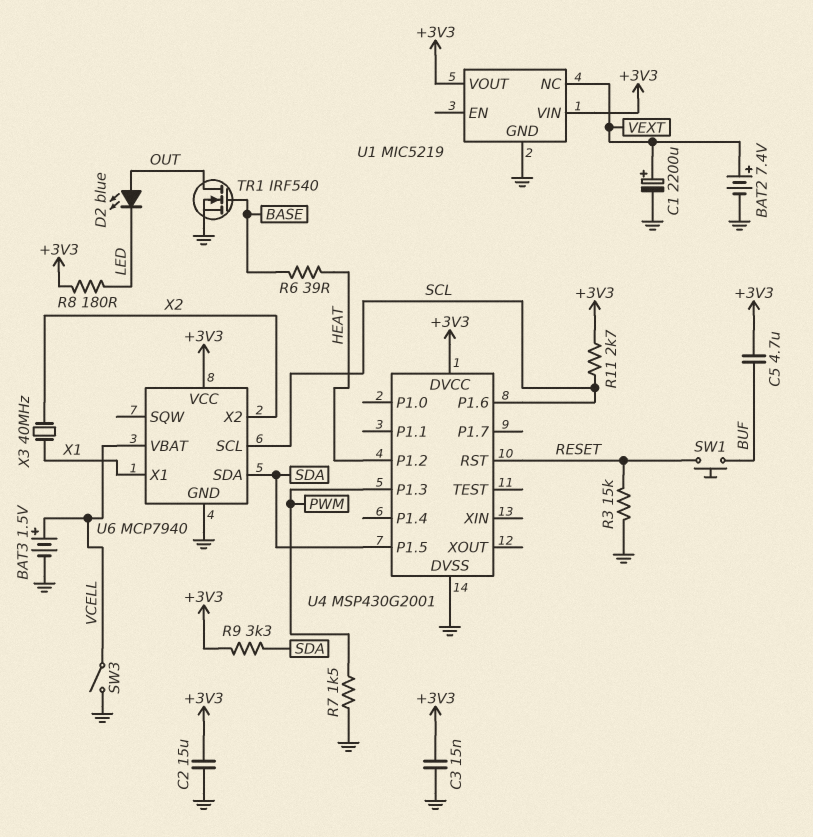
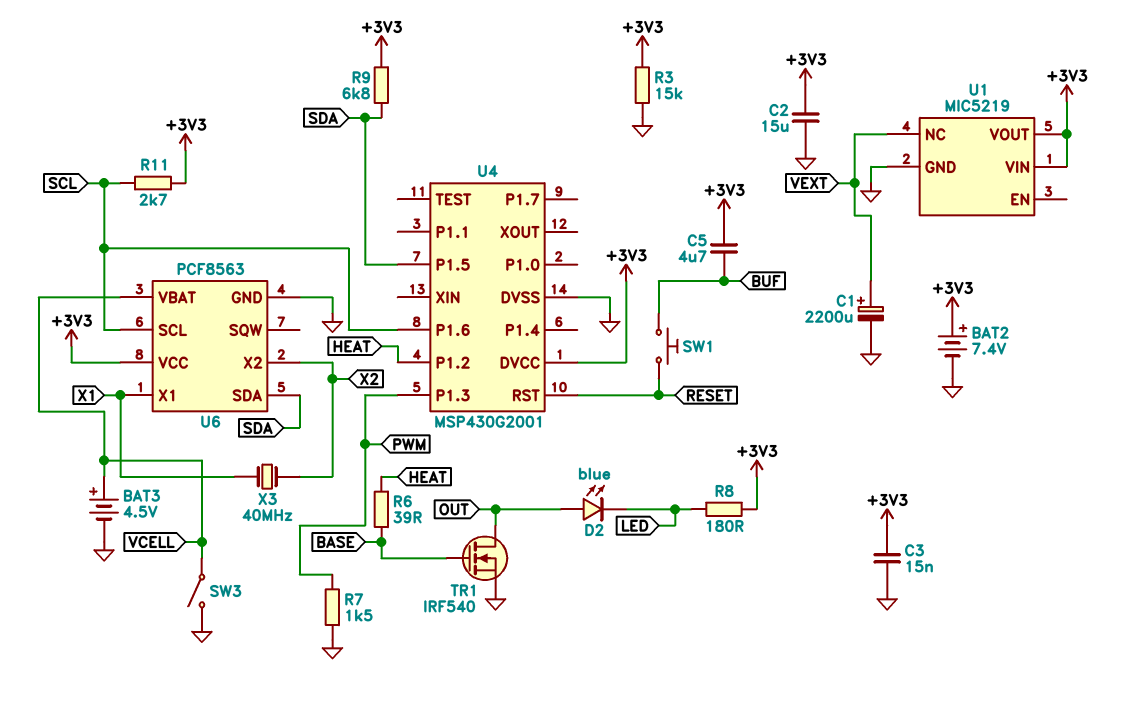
BAT2: 7.4V (plus VEXT, minus GND) -> 7.4V (plus +3V3, minus GND)
BAT3: 1.5V (plus VCELL, minus GND) -> 4.5V (plus VCELL, minus GND)
R3: 15k (GND, RESET) -> 15k (+3V3, GND)
R9: 3.3k (+3V3, SDA) -> 6.8k (+3V3, SDA)
U6: MCP7940 -> PCF8563

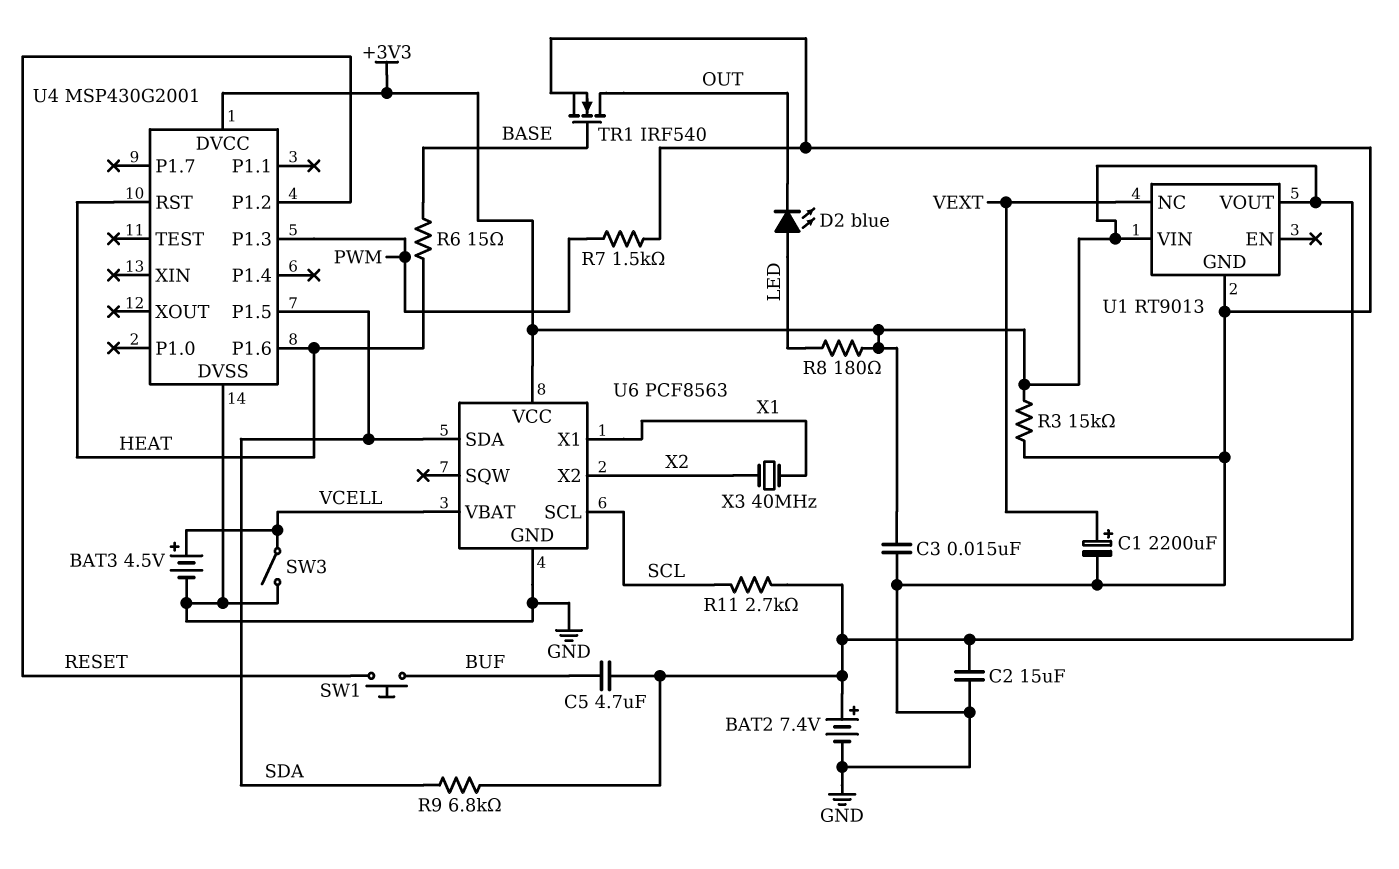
D2: LED blue (A OUT, K LED) -> LED blue (A LED, K OUT)
R6: 39 (BASE, HEAT) -> 15 (BASE, HEAT)
U1: MIC5219 -> RT9013
U4 pin P1.2: HEAT -> RESET
U4 pin P1.6: SCL -> HEAT
U4 pin RST: RESET -> HEAT

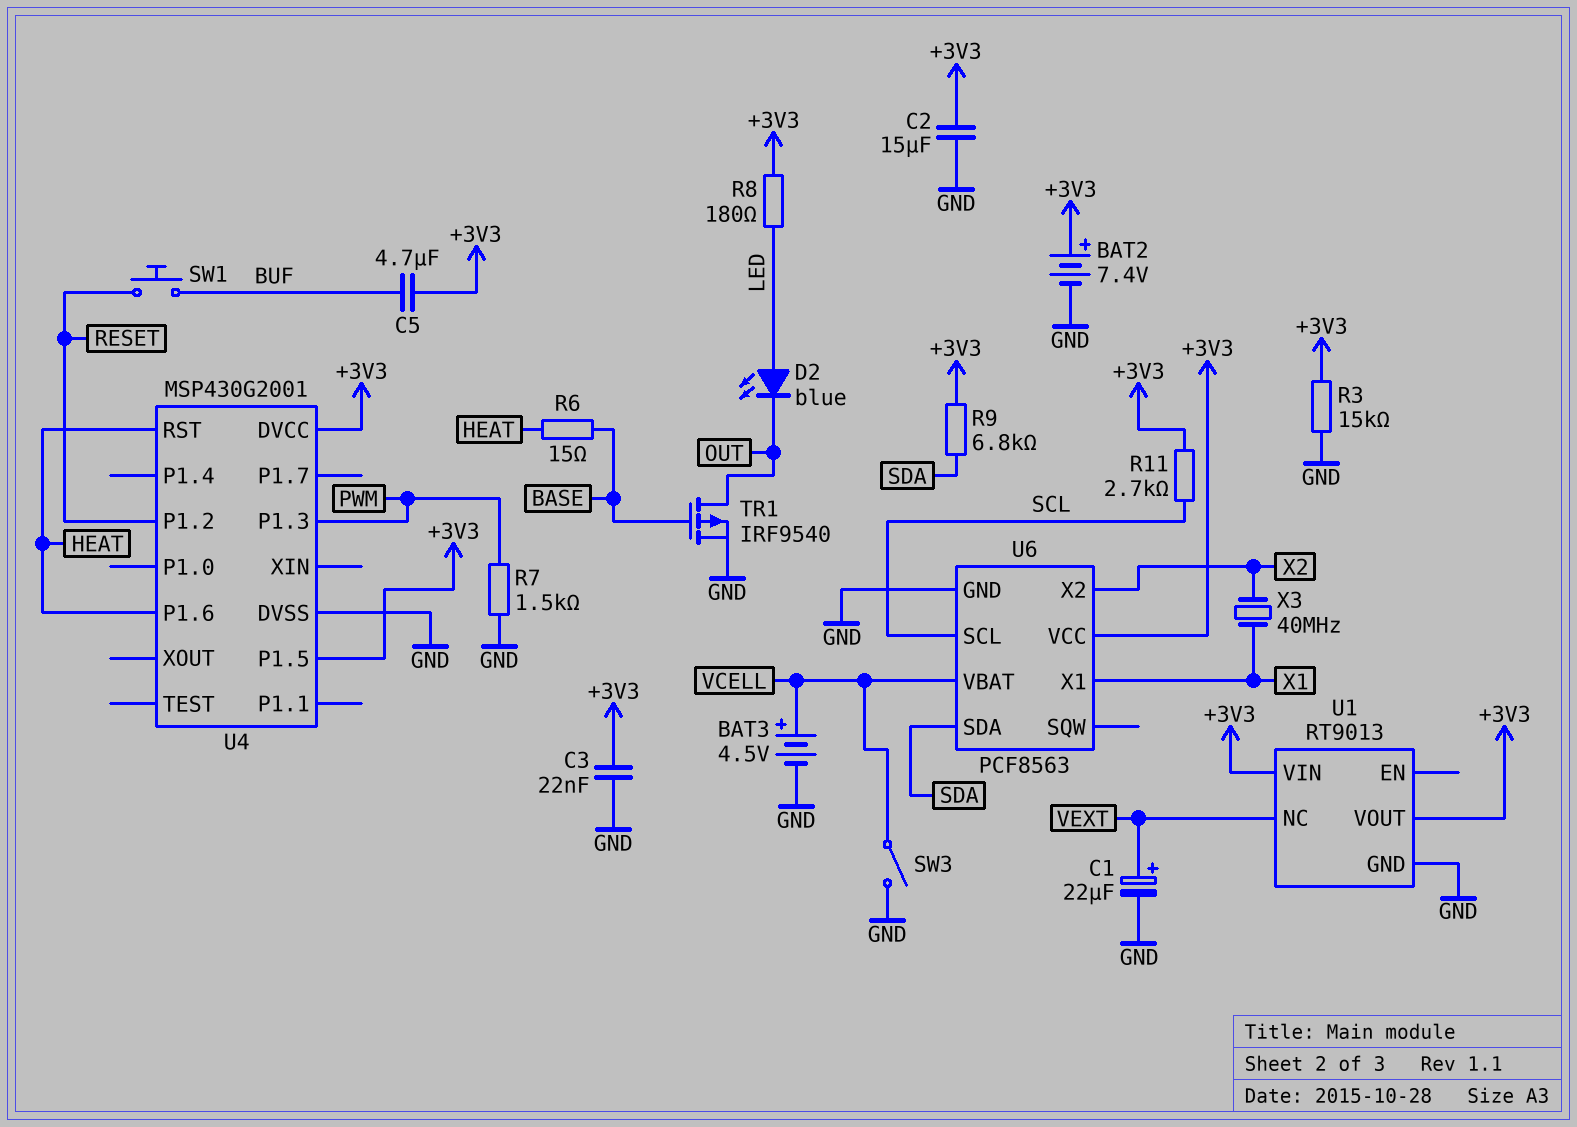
C1: 2200uF (plus VEXT, minus GND) -> 22uF (plus VEXT, minus GND)
C3: 15nF (+3V3, GND) -> 22nF (+3V3, GND)
TR1: NMOS IRF540 (G BASE, D OUT, S GND) -> PMOS IRF9540 (G BASE, D OUT, S GND)
U4 pin P1.5: SDA -> +3V3

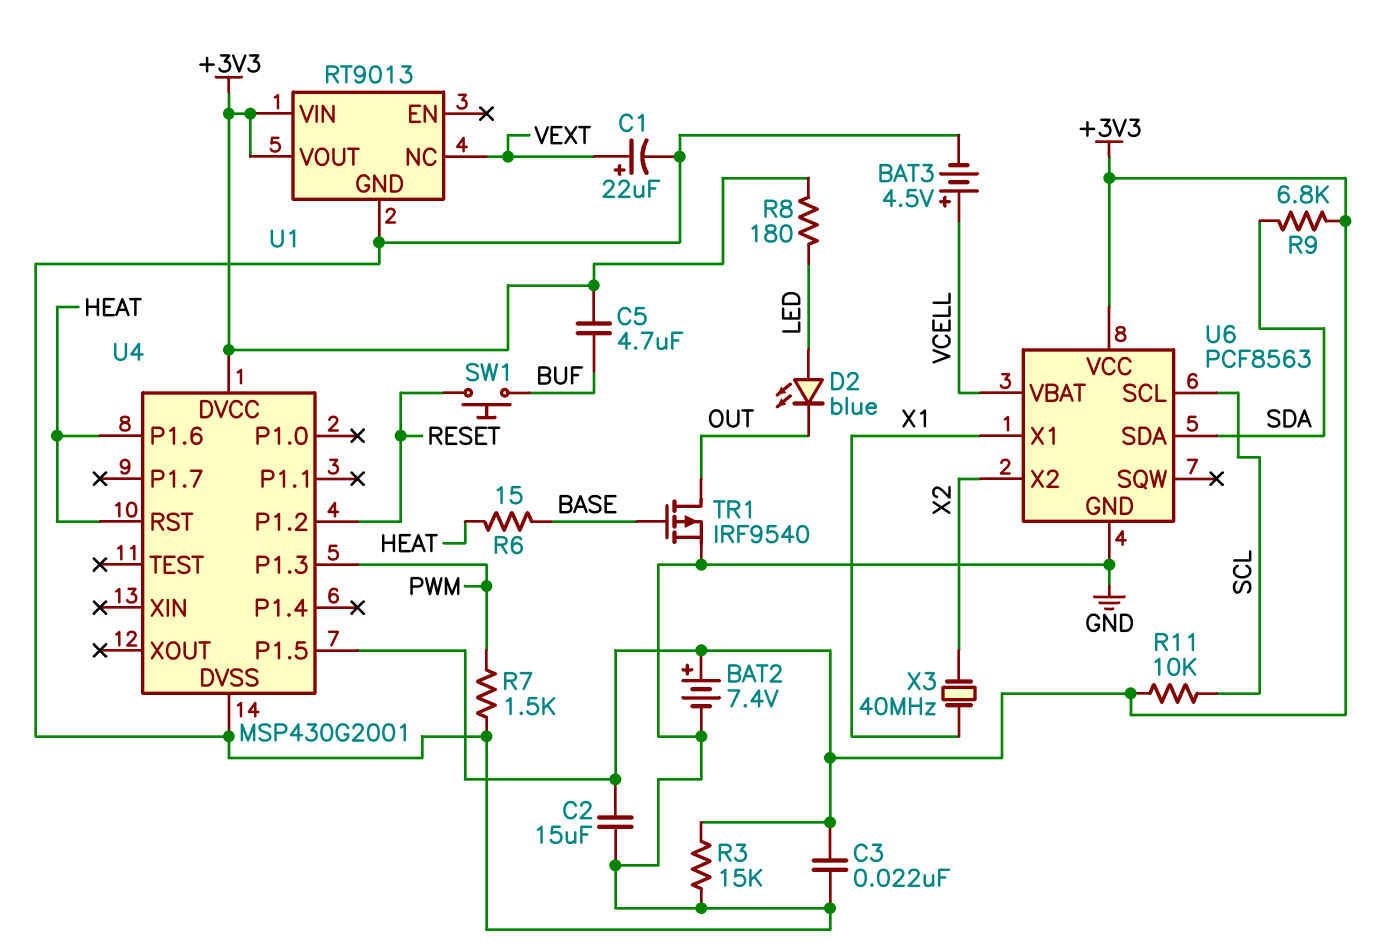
R11: 2.7k (+3V3, SCL) -> 10k (+3V3, SCL)
SW3: switch (GND, VCELL) -> none

